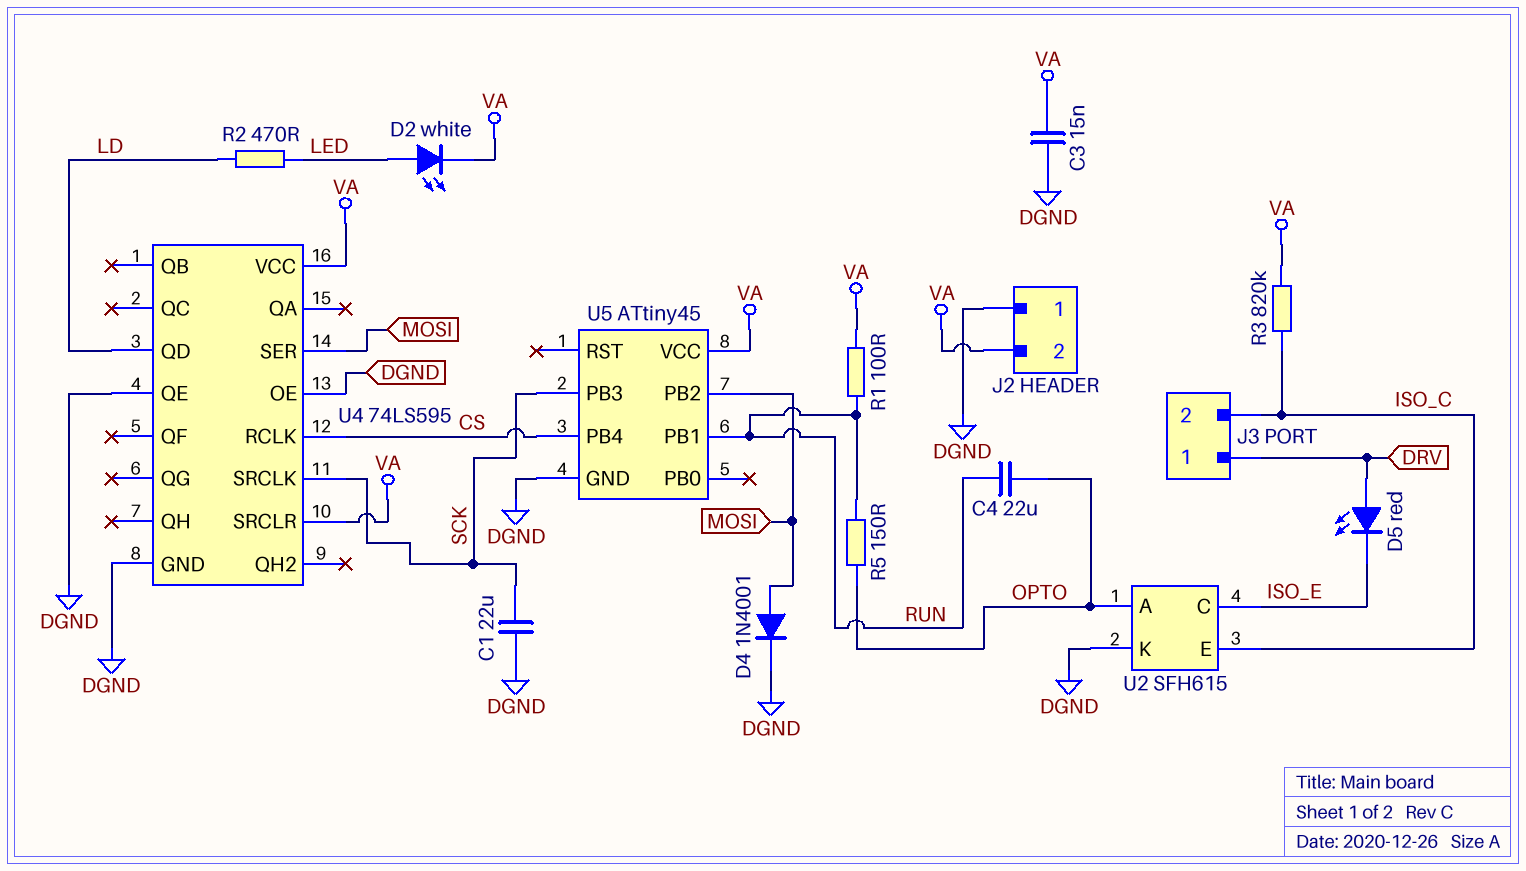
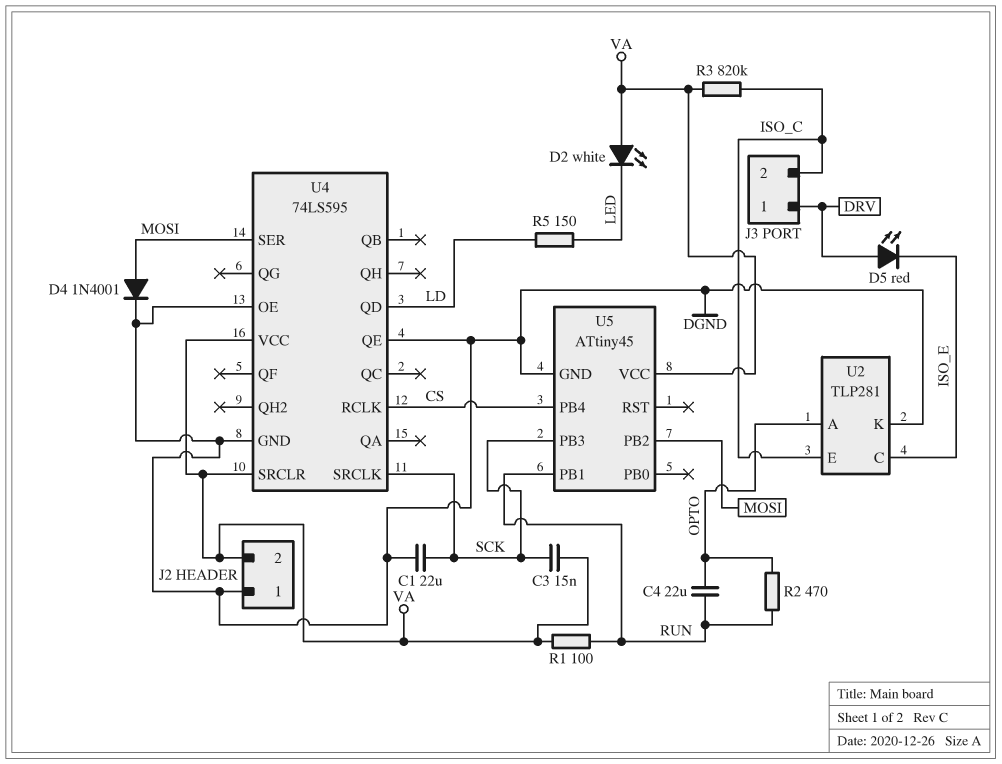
C3: 15nF (DGND, VA) -> 15nF (SCK, VA)
D2: LED white (A LED, K VA) -> LED white (A VA, K LED)
R2: 470 (LD, LED) -> 470 (OPTO, RUN)
R5: 150 (OPTO, RUN) -> 150 (LD, LED)
U2: SFH615 -> TLP281

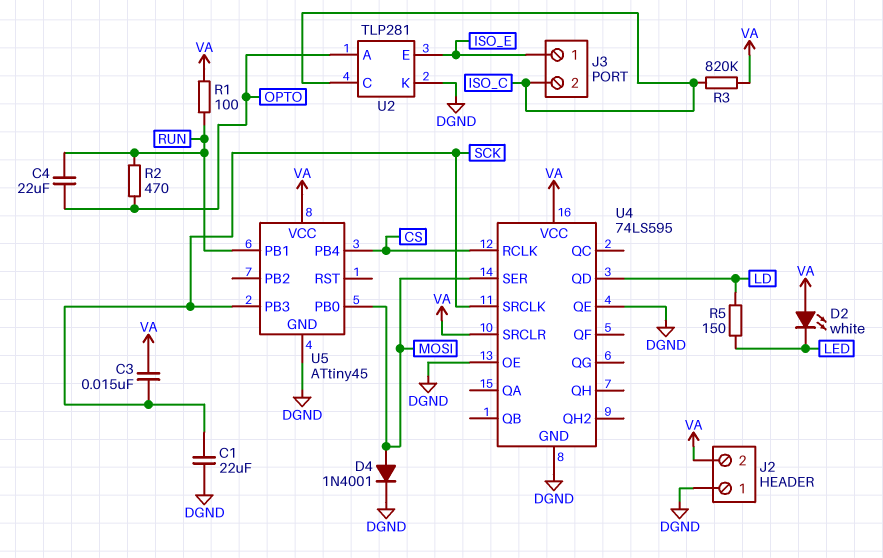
D5: LED red (A DRV, K ISO_E) -> none
J3 pin 1: DRV -> ISO_E
U2 pin C: ISO_E -> ISO_C
U2 pin E: ISO_C -> ISO_E
U5 pin PB0: none -> MOSI
U5 pin PB2: MOSI -> none

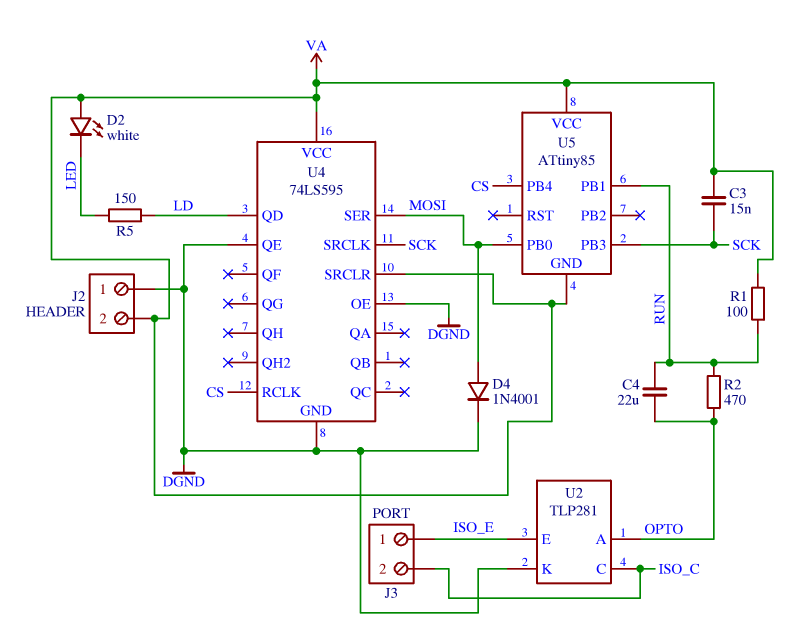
C1: 22uF (DGND, SCK) -> none
R3: 820k (ISO_C, VA) -> none
U5: ATtiny45 -> ATtiny85
U5 pin GND: DGND -> VA

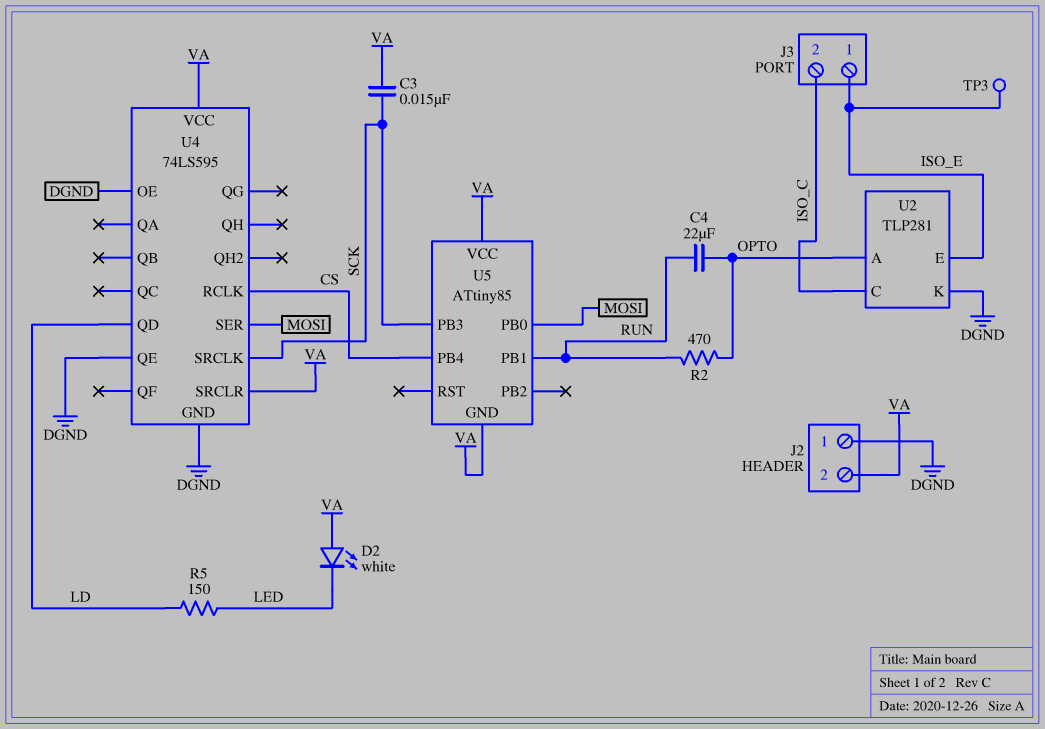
D4: diode 1N4001 (A MOSI, K DGND) -> none
R1: 100 (RUN, VA) -> none
TP3: none -> test point (ISO_E)

